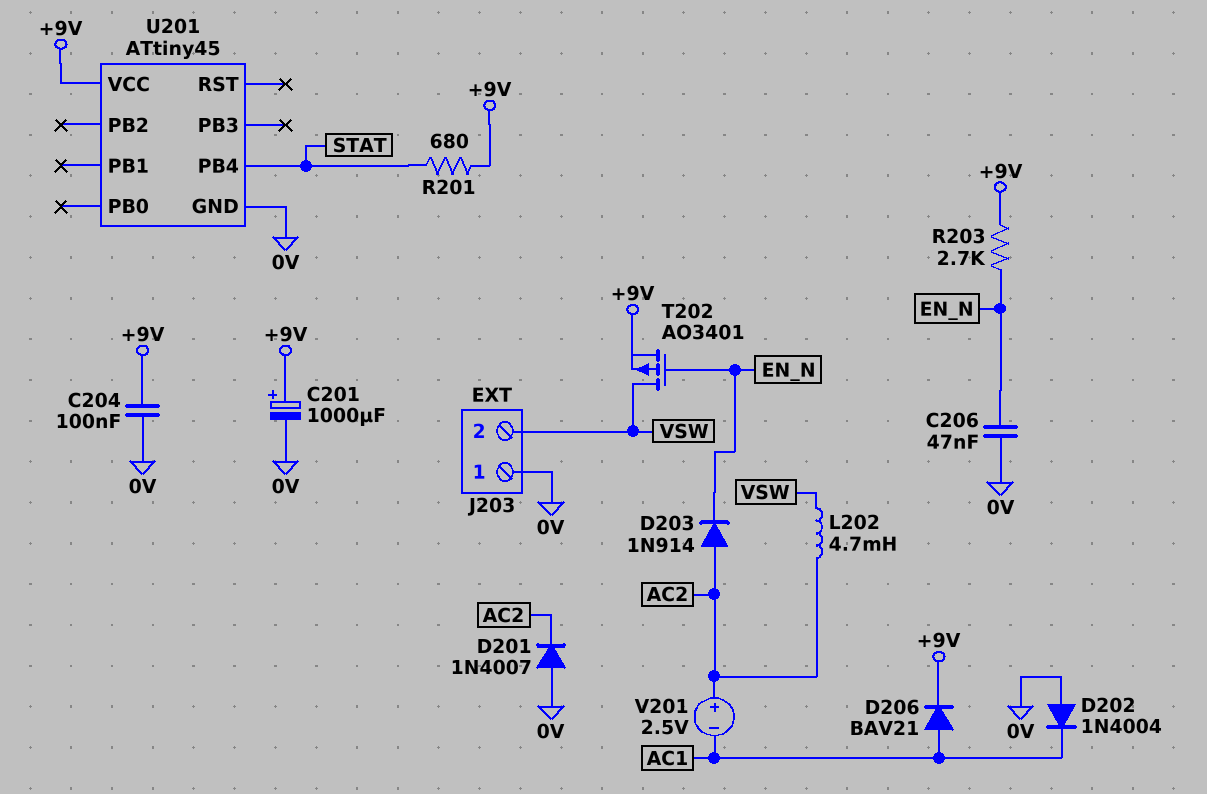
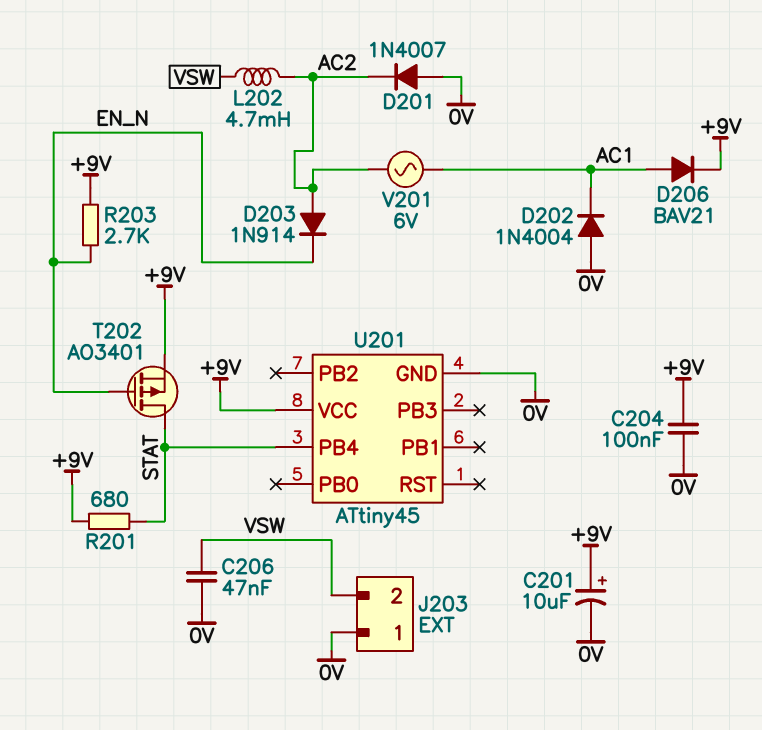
C201: 1000uF (plus +9V, minus 0V) -> 10uF (plus +9V, minus 0V)
C206: 47nF (0V, EN_N) -> 47nF (0V, VSW)
T202: PMOS AO3401 (G EN_N, D VSW, S +9V) -> PMOS AO3401 (G EN_N, D STAT, S +9V)
V201: 2.5V (plus AC2, minus AC1) -> AC 6V (AC1, AC2)

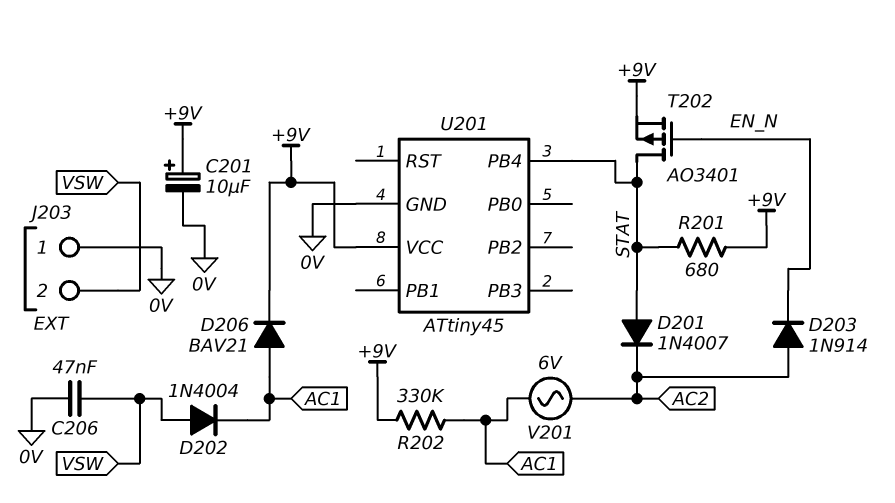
C204: 100nF (+9V, 0V) -> none
D201: diode 1N4007 (A 0V, K AC2) -> diode 1N4007 (A STAT, K AC2)
D202: diode 1N4004 (A 0V, K AC1) -> diode 1N4004 (A VSW, K AC1)
L202: 4.7mH (AC2, VSW) -> none
R202: none -> 330k (+9V, AC1)
R203: 2.7k (+9V, EN_N) -> none

